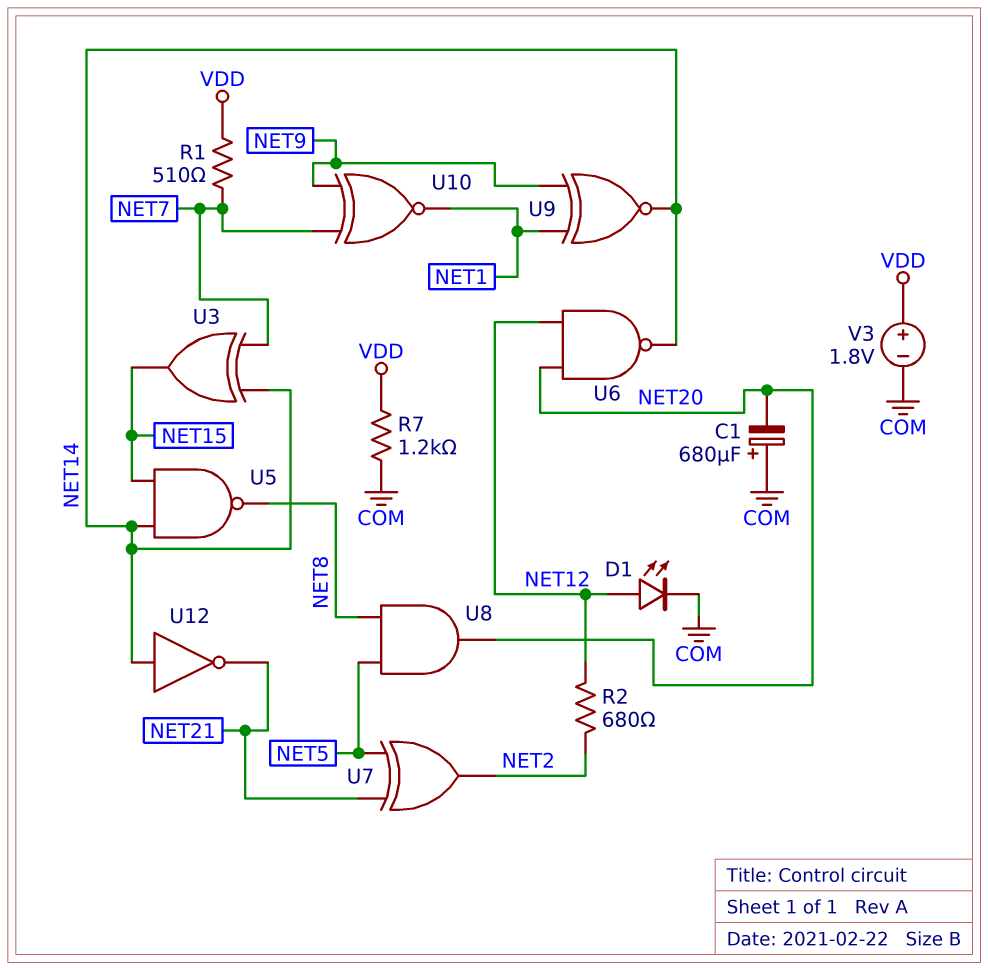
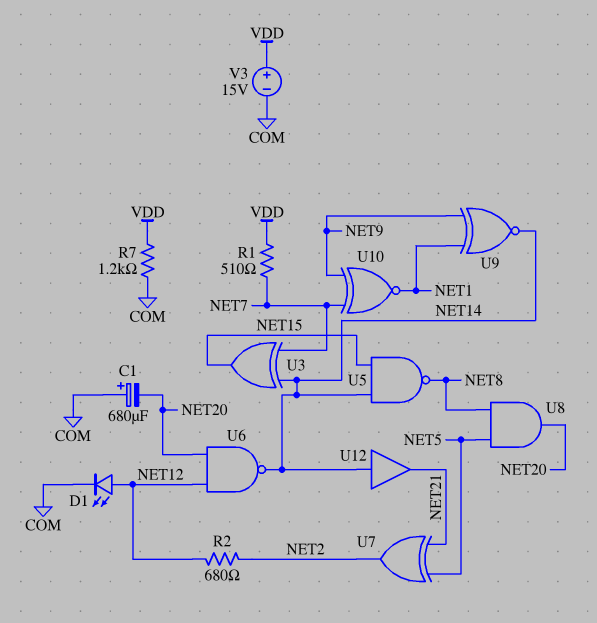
U12: NOT (in NET14, out NET21) -> buffer (in NET14, out NET21)
V3: 1.8V (plus VDD, minus COM) -> 15V (plus VDD, minus COM)

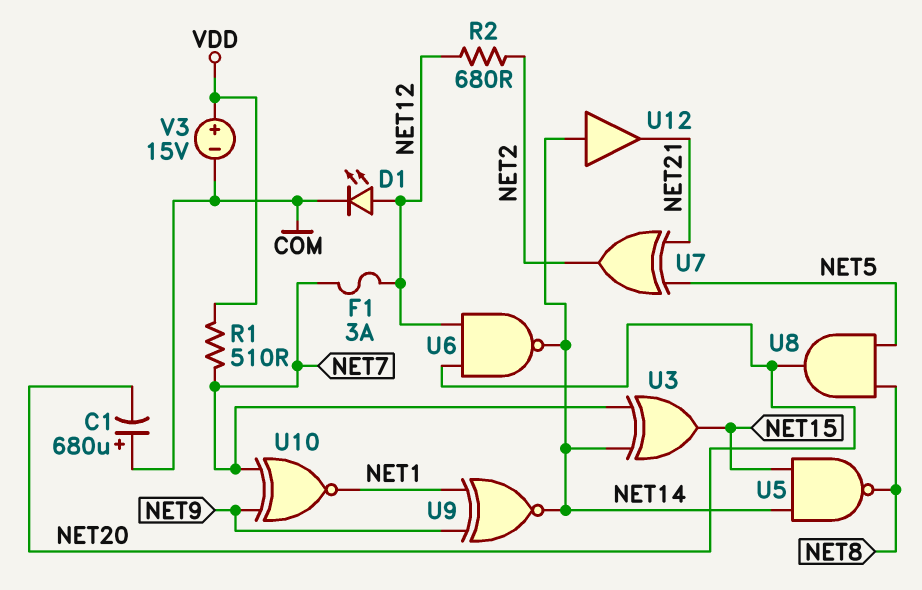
F1: none -> 3A (NET7, NET12)
R7: 1.2k (COM, VDD) -> none

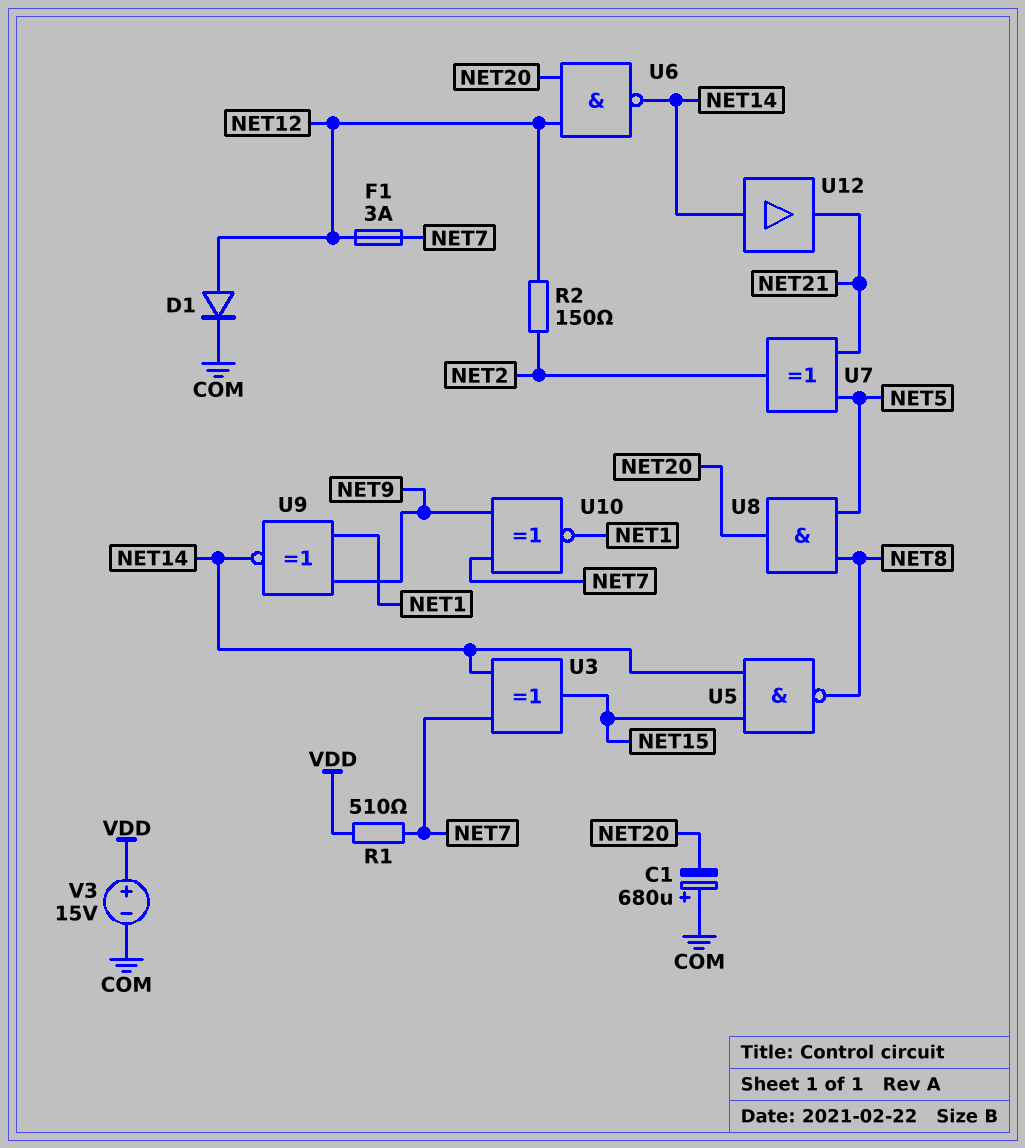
D1: LED (A NET12, K COM) -> diode (A NET12, K COM)
R2: 680 (NET2, NET12) -> 150 (NET2, NET12)

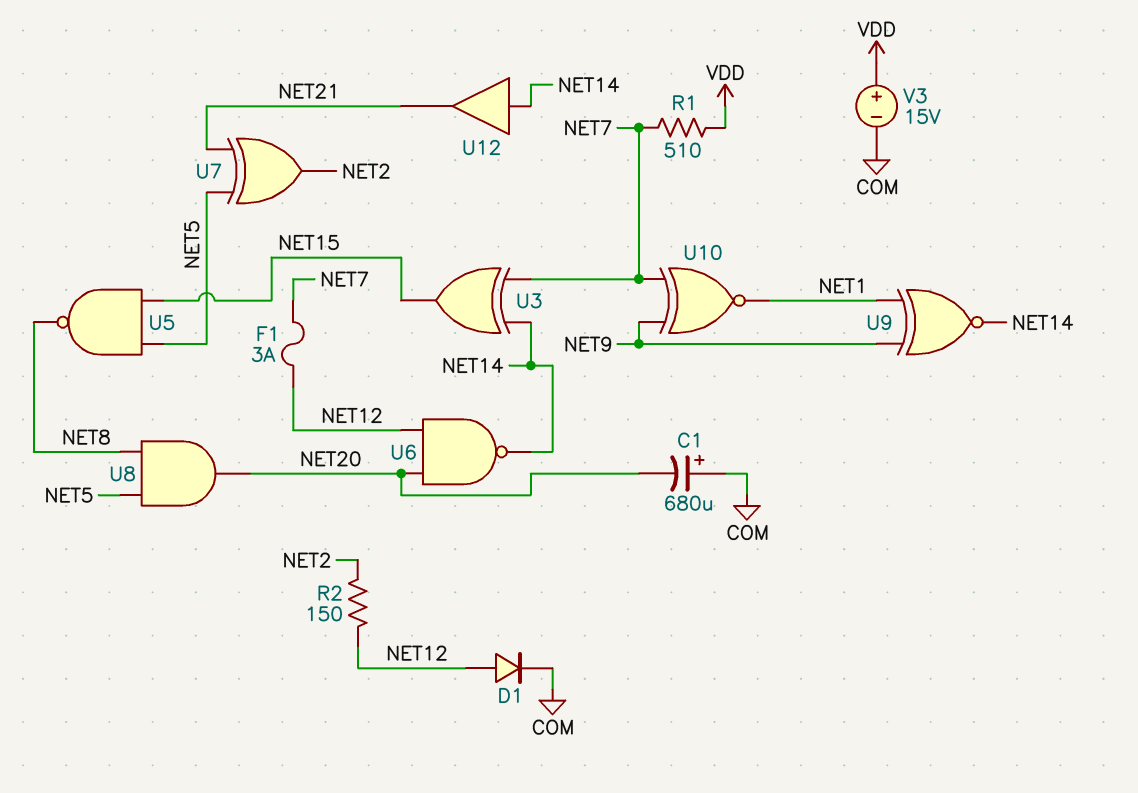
U5: NAND (in NET14, in NET15, out NET8) -> NAND (in NET5, in NET15, out NET8)

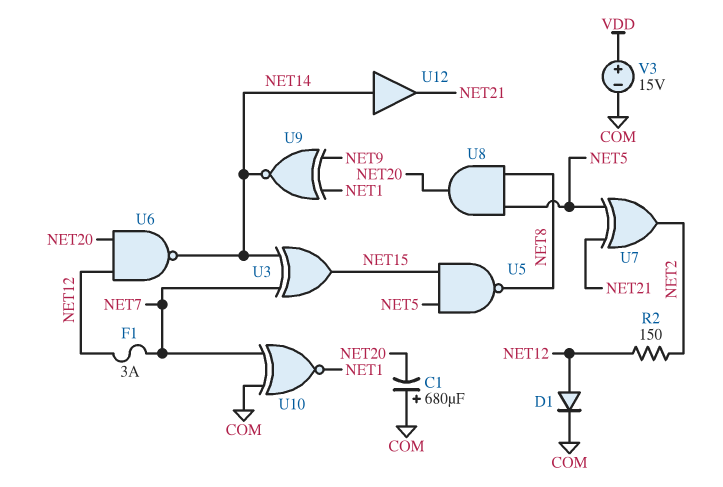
R1: 510 (NET7, VDD) -> none
U10: XNOR (in NET7, in NET9, out NET1) -> XNOR (in COM, in NET7, out NET1)

